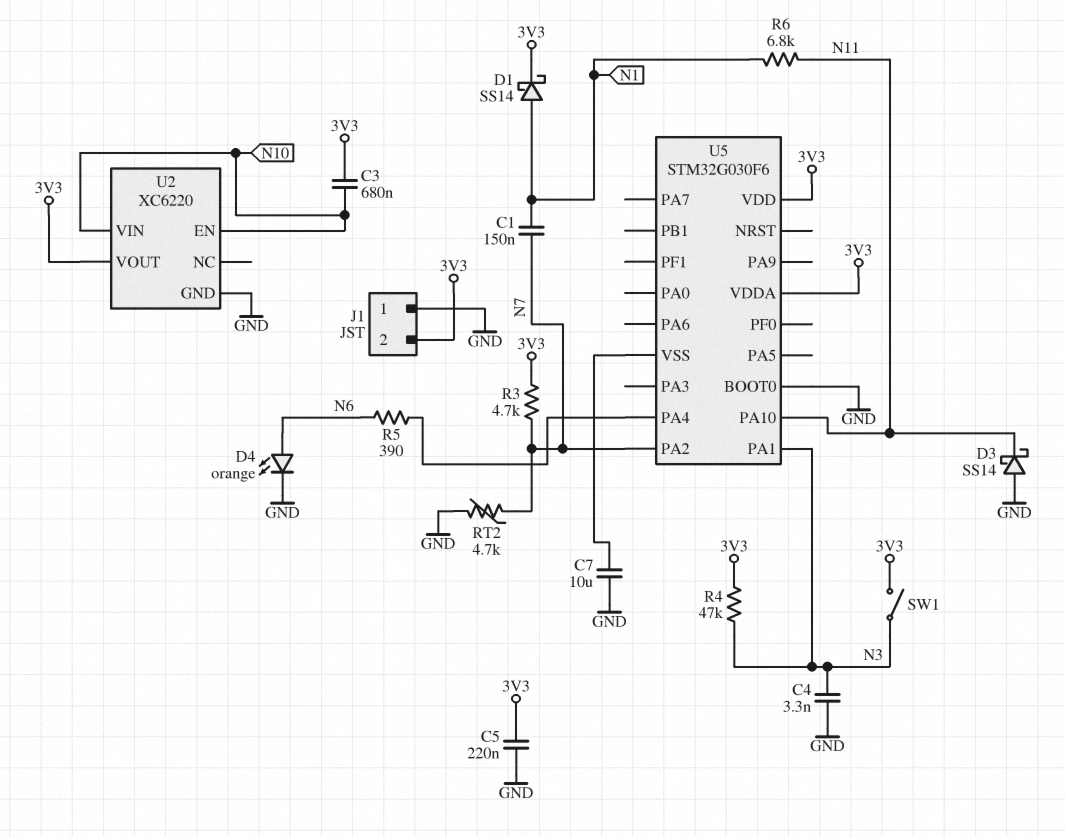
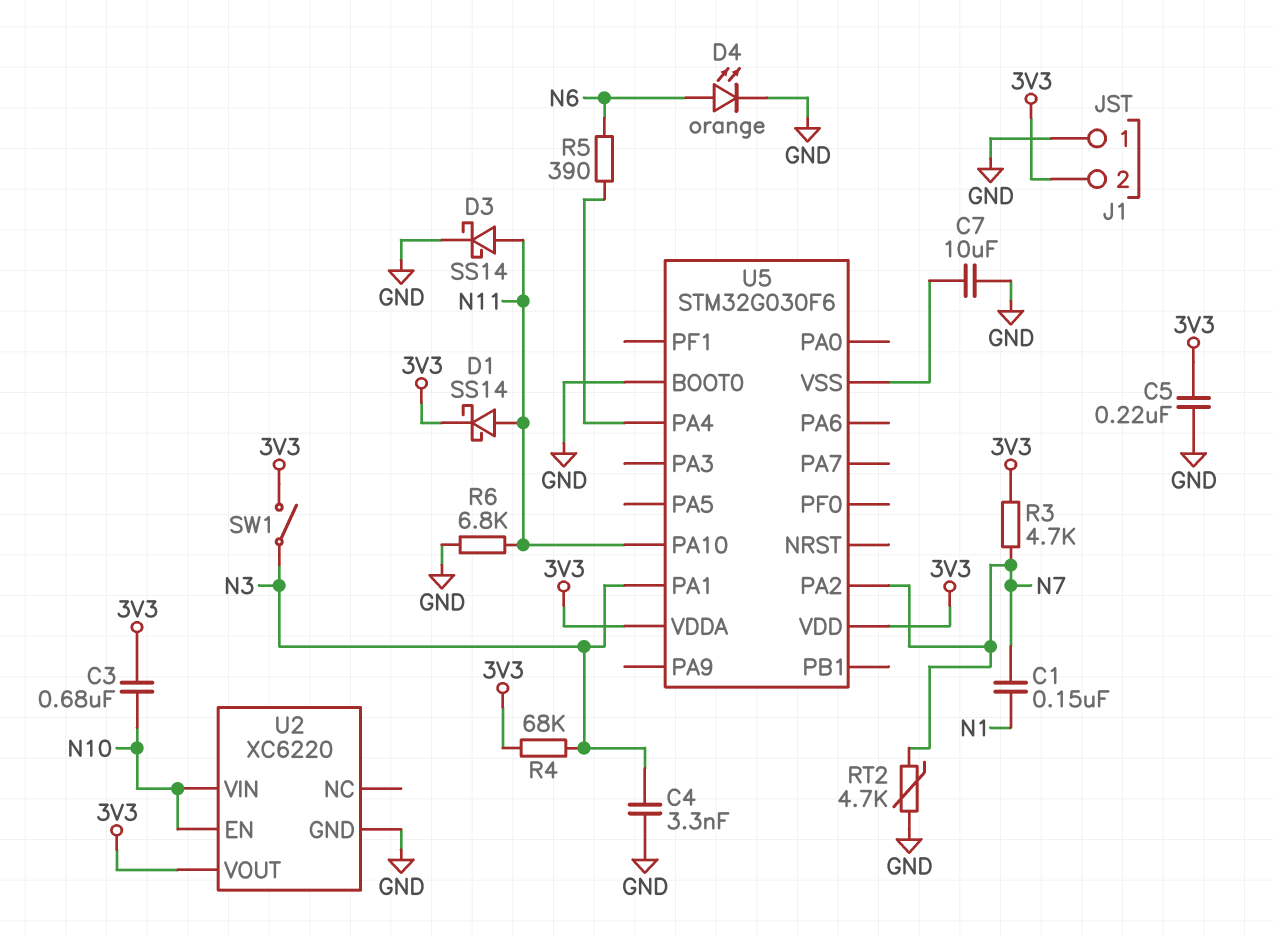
D1: schottky SS14 (A N1, K 3V3) -> schottky SS14 (A N11, K 3V3)
D3: schottky SS14 (A GND, K N11) -> schottky SS14 (A N11, K GND)
R4: 47k (3V3, N3) -> 68k (3V3, N3)
R6: 6.8k (N1, N11) -> 6.8k (GND, N11)

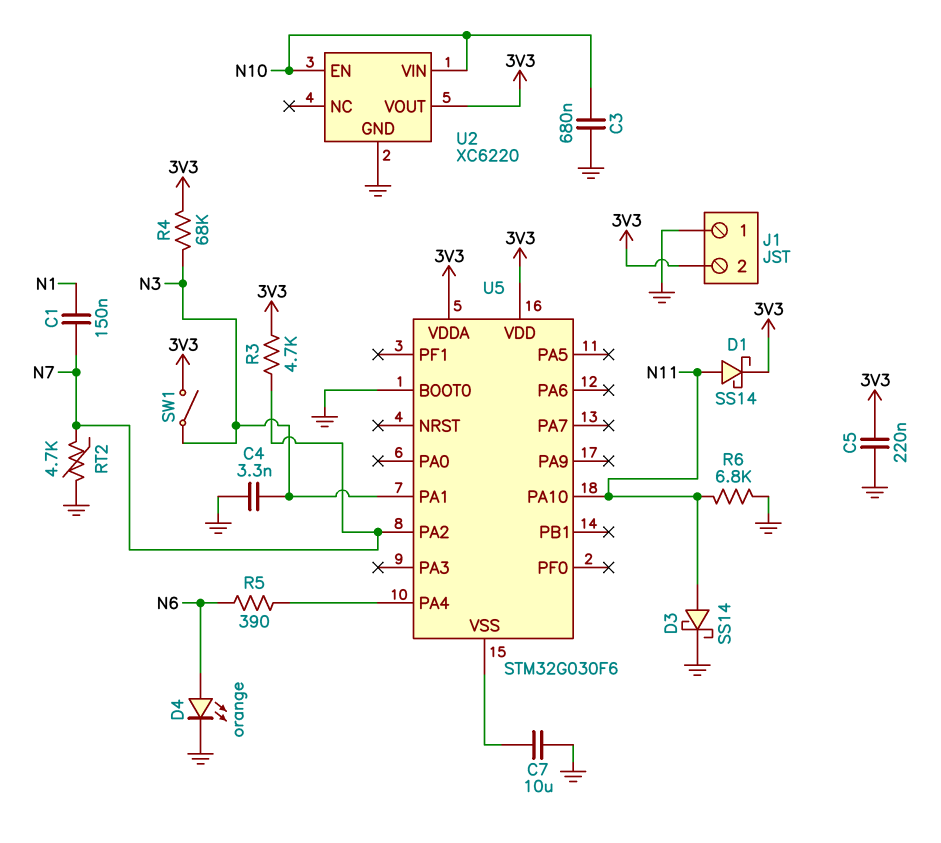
C3: 680nF (3V3, N10) -> 680nF (GND, N10)

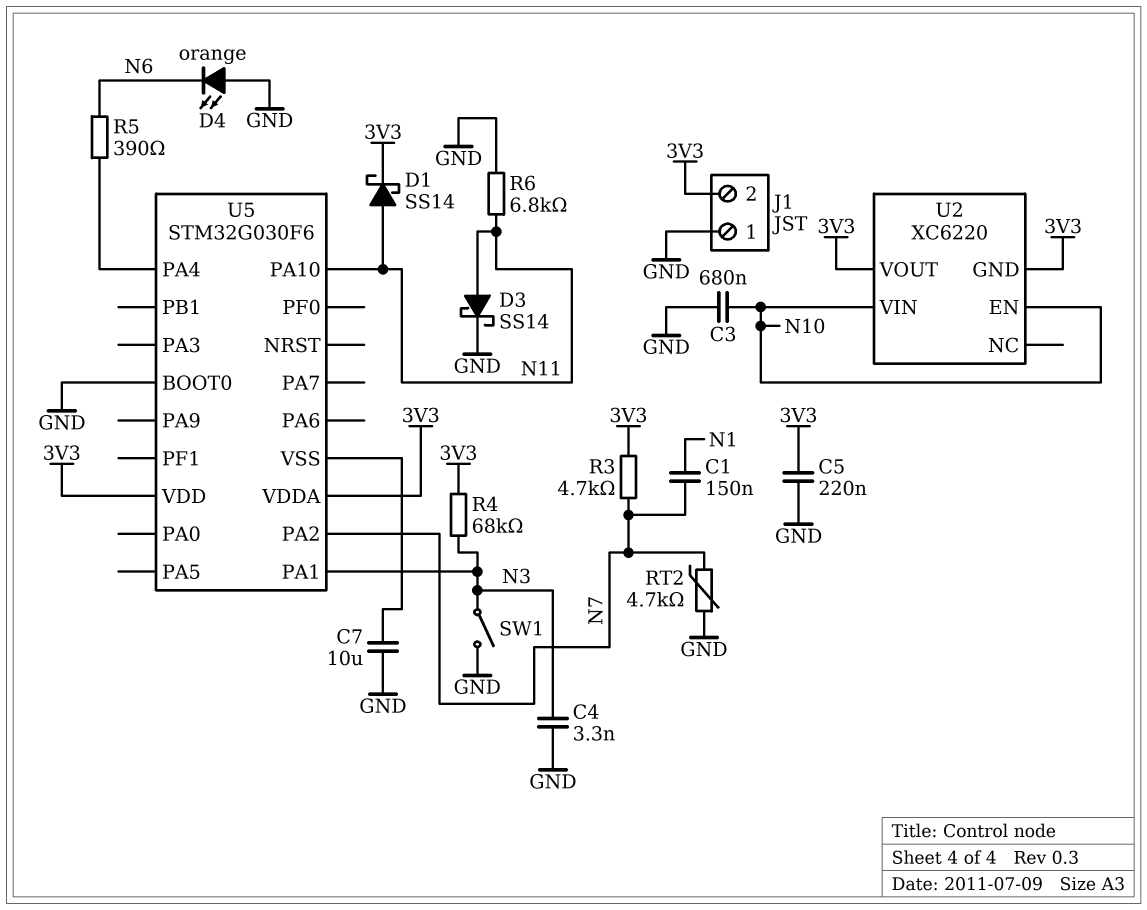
D4: LED orange (A N6, K GND) -> LED orange (A GND, K N6)
SW1: switch (3V3, N3) -> switch (GND, N3)
U2 pin GND: GND -> 3V3

